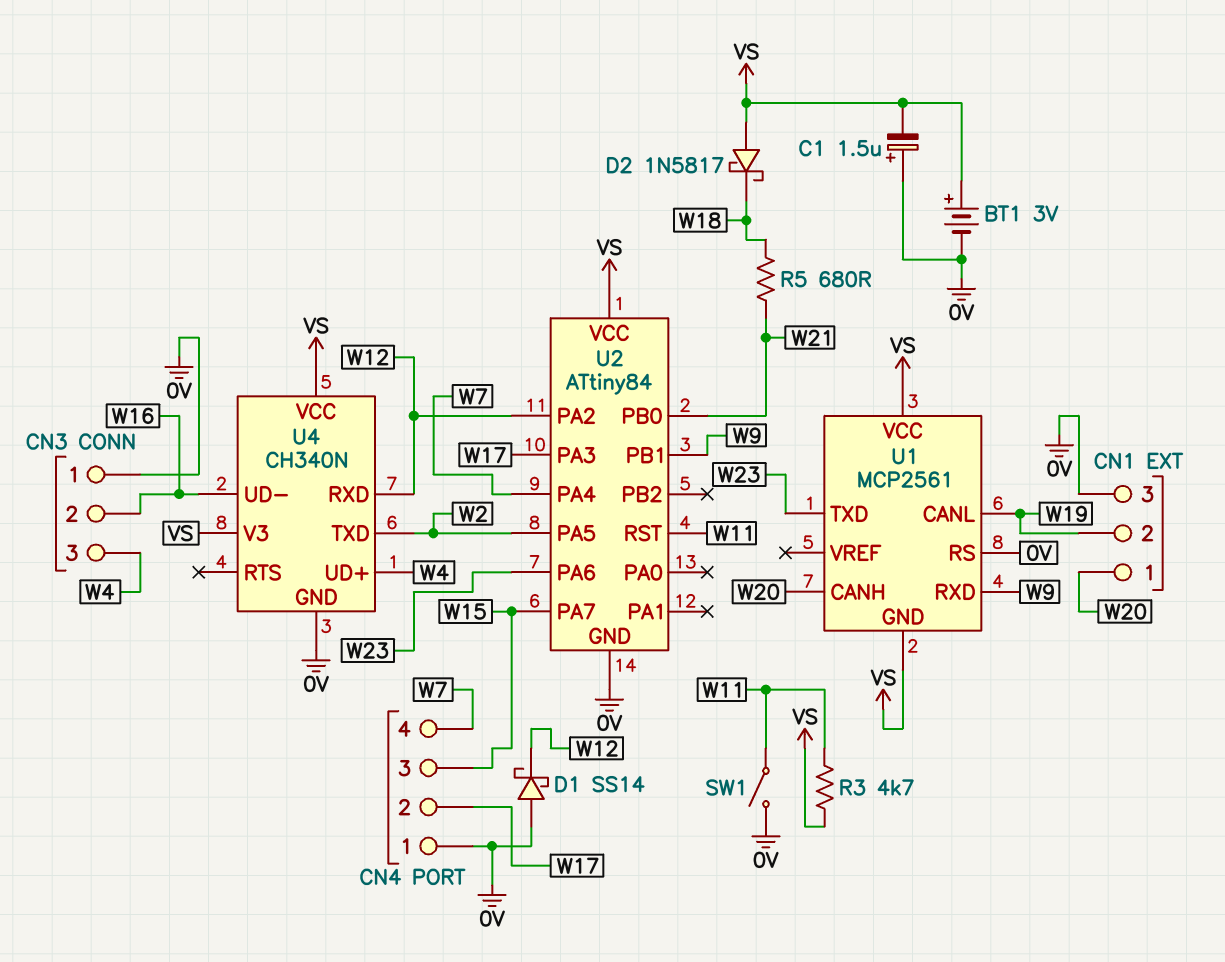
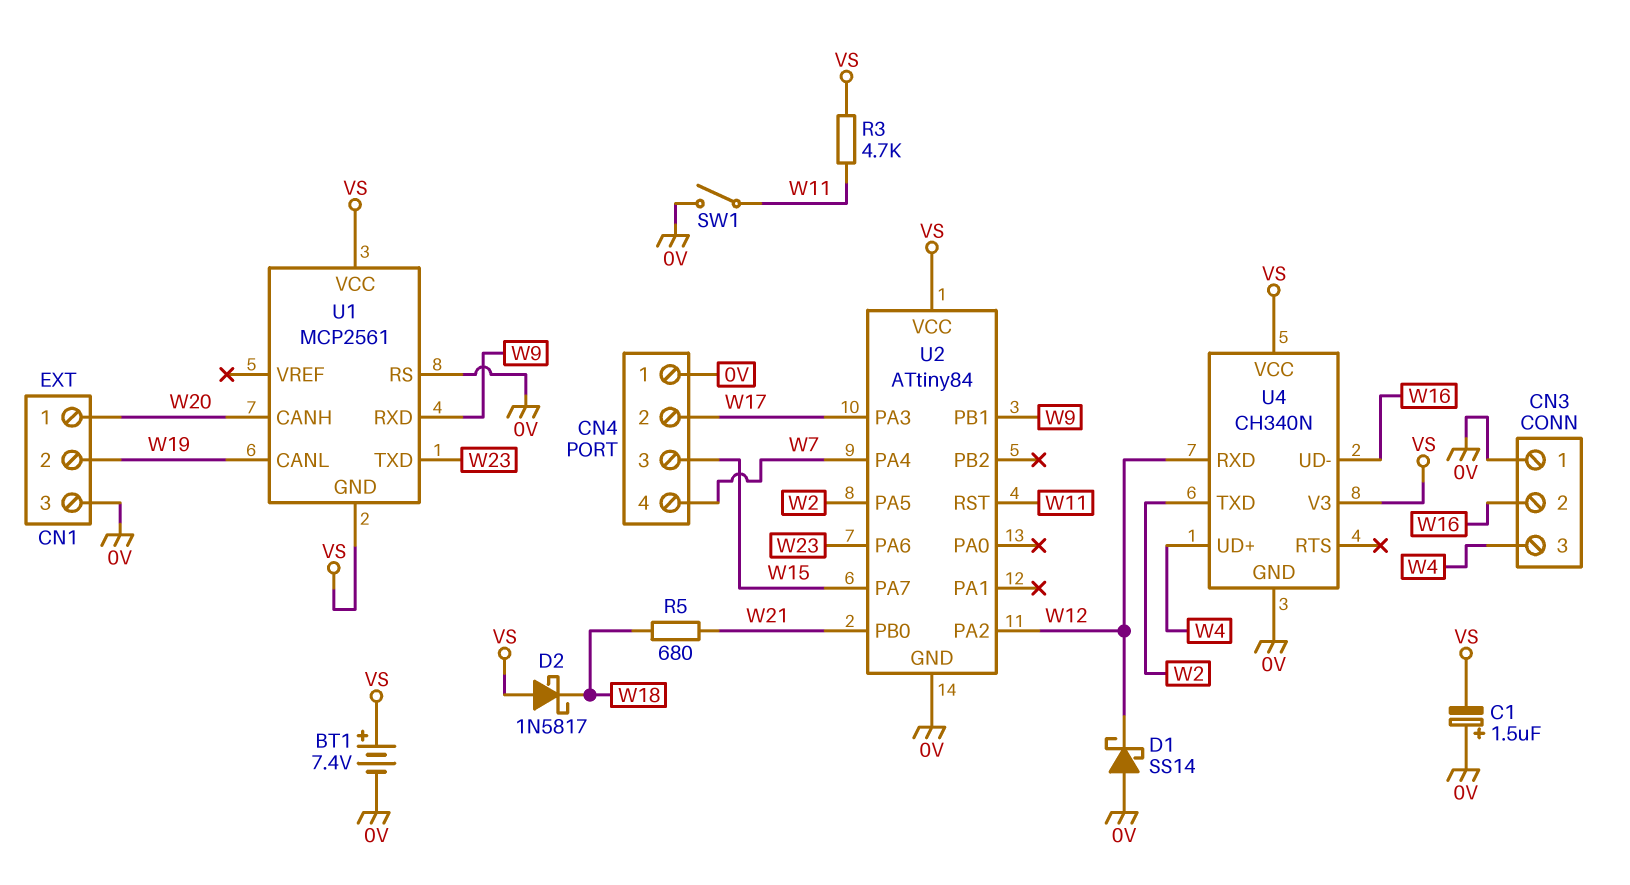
BT1: 3V (plus VS, minus 0V) -> 7.4V (plus VS, minus 0V)

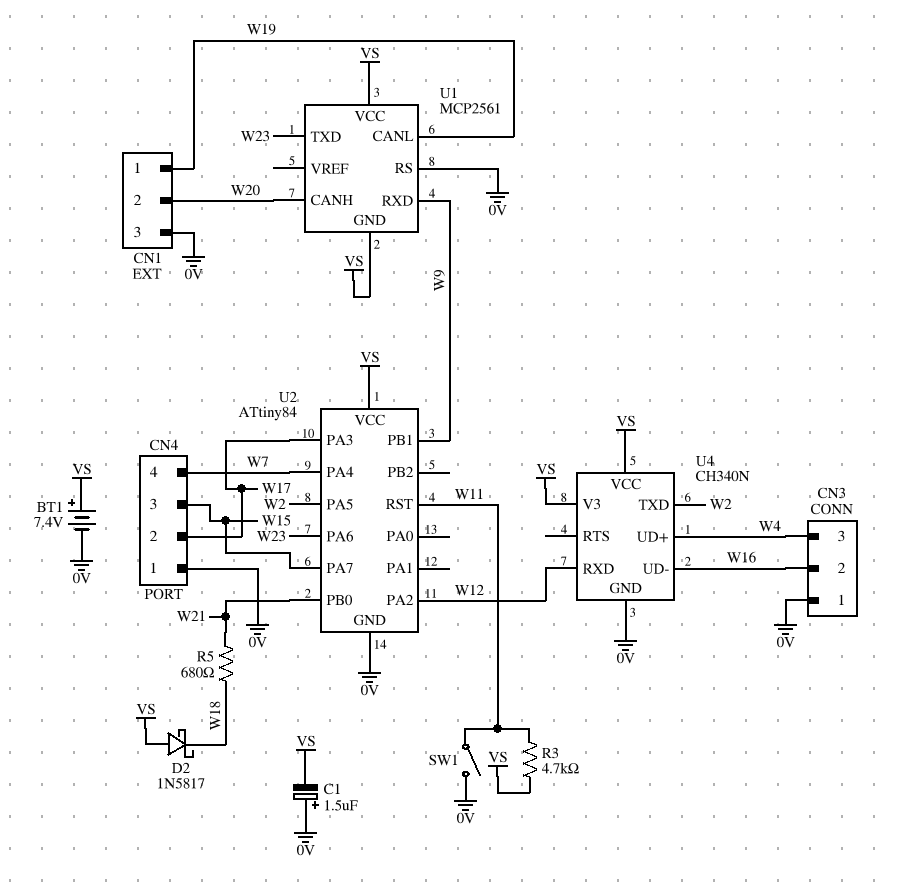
CN1 pin 1: W20 -> W19
CN1 pin 2: W19 -> W20
D1: schottky SS14 (A 0V, K W12) -> none

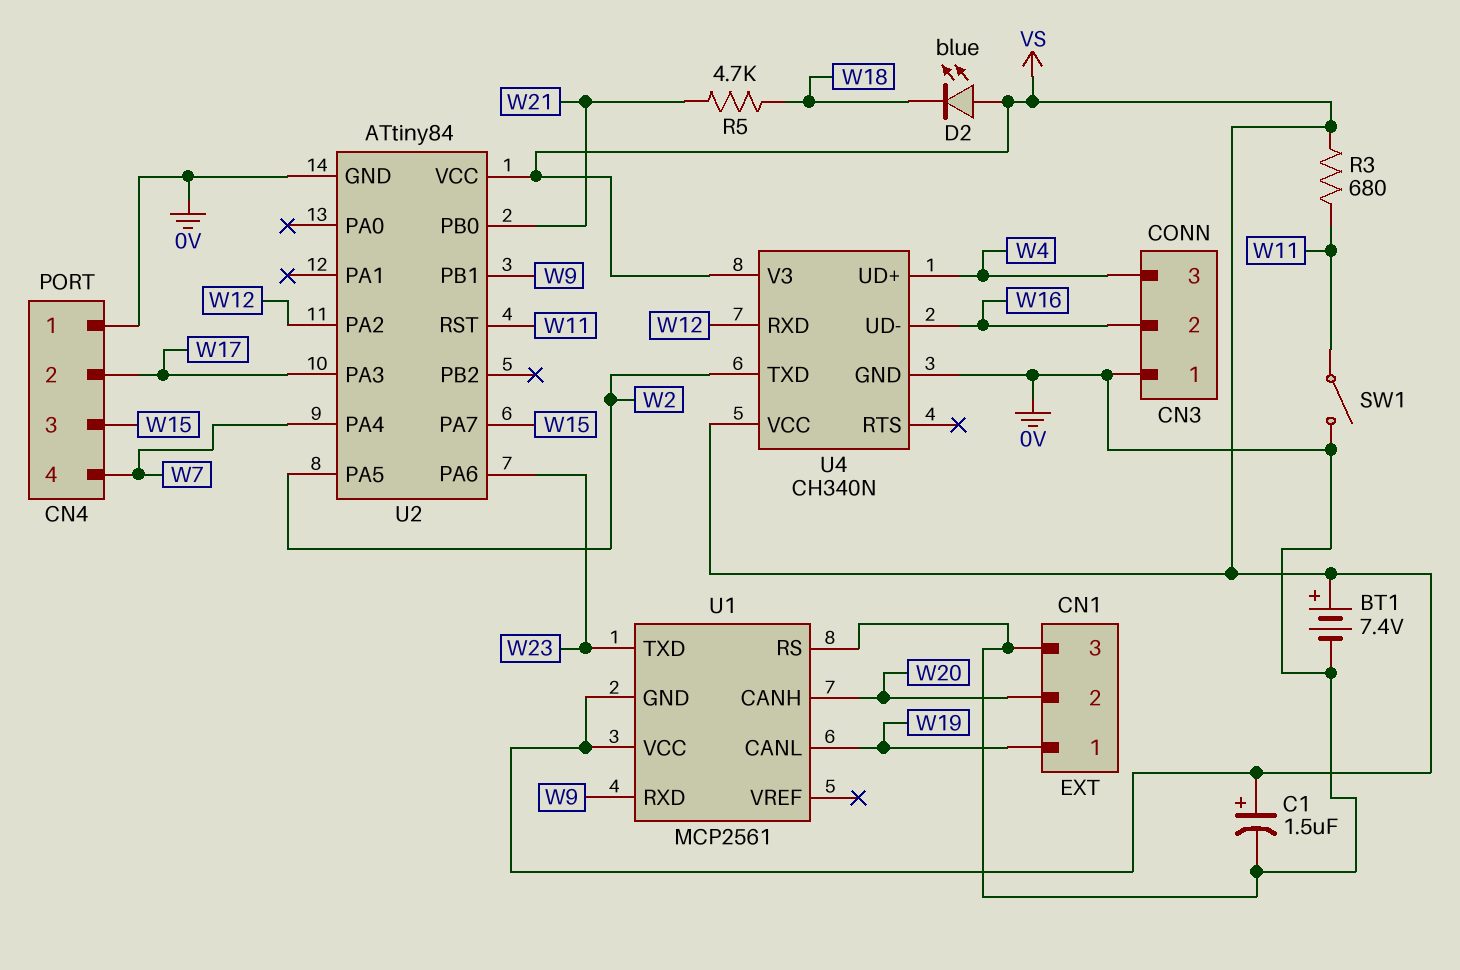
C1: 1.5uF (plus 0V, minus VS) -> 1.5uF (plus VS, minus 0V)
D2: schottky 1N5817 (A VS, K W18) -> LED blue (A VS, K W18)
R3: 4.7k (VS, W11) -> 680 (VS, W11)
R5: 680 (W18, W21) -> 4.7k (W18, W21)

